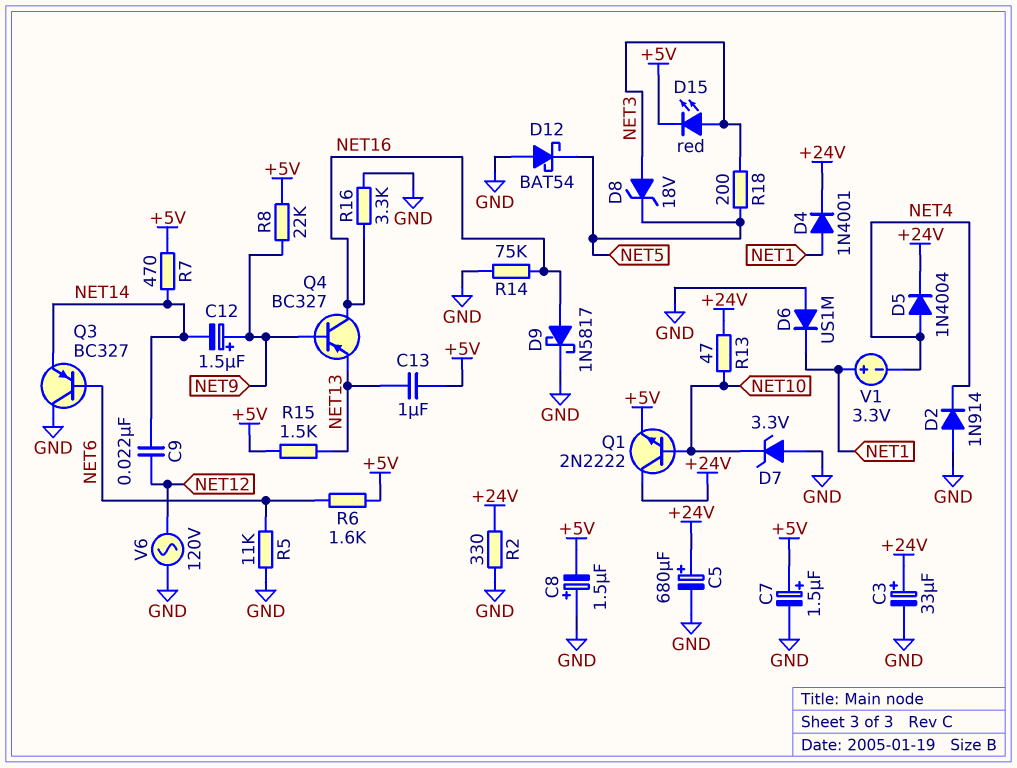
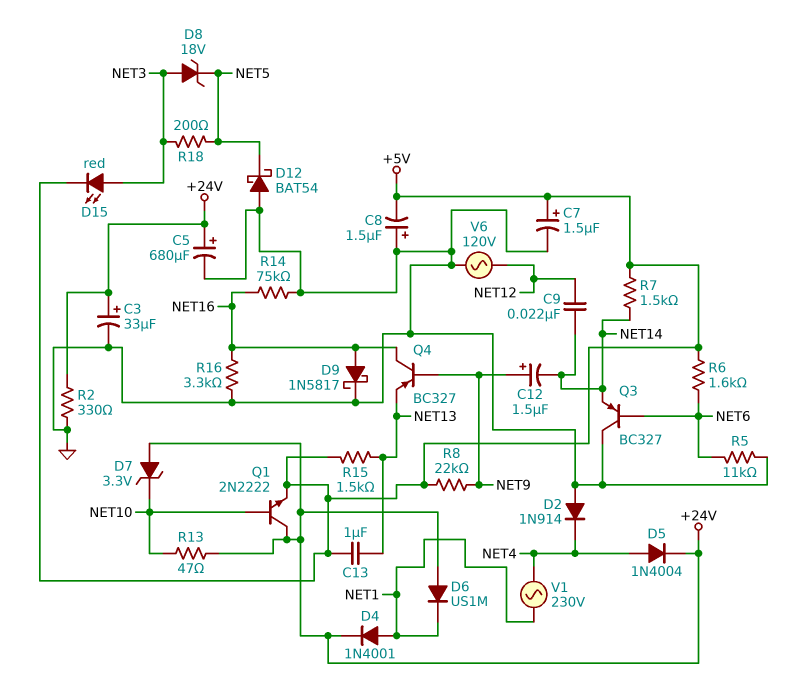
D6: diode US1M (A GND, K NET1) -> diode US1M (A +24V, K NET1)
D7: zener 3.3V (A GND, K NET10) -> zener 3.3V (A +24V, K NET10)
R7: 470 (+5V, NET14) -> 1.5k (+5V, NET14)
V1: 3.3V (plus NET1, minus NET4) -> AC 230V (NET1, NET4)

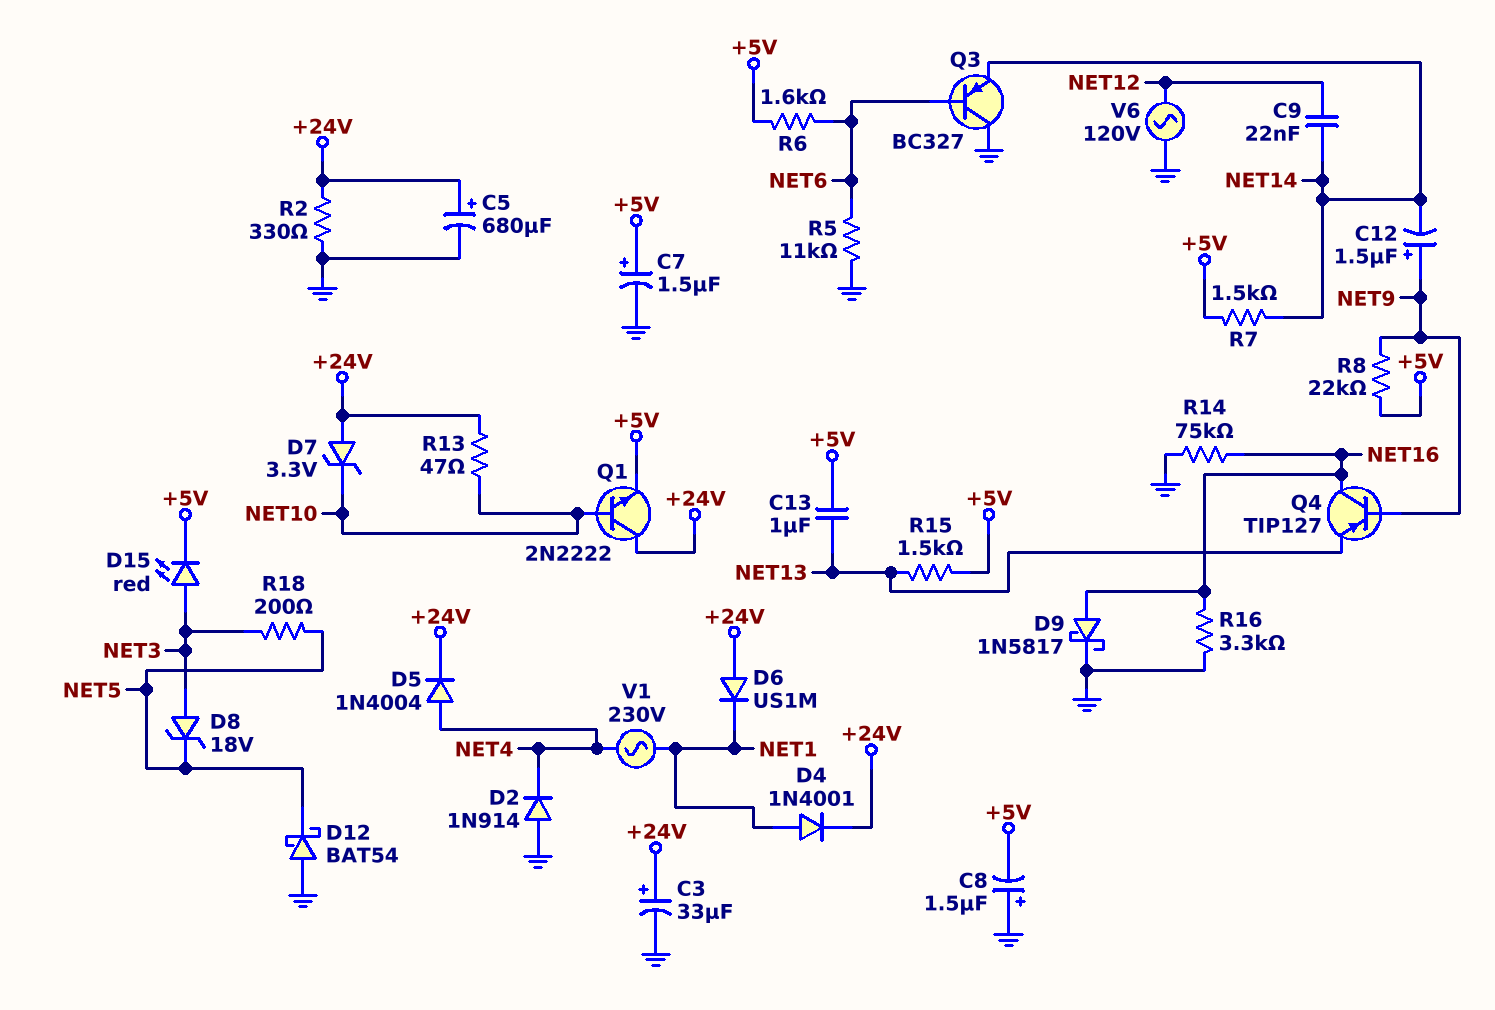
Q4: PNP BC327 (B NET9, C NET16, E NET13) -> PNP TIP127 (B NET9, C NET16, E NET13)

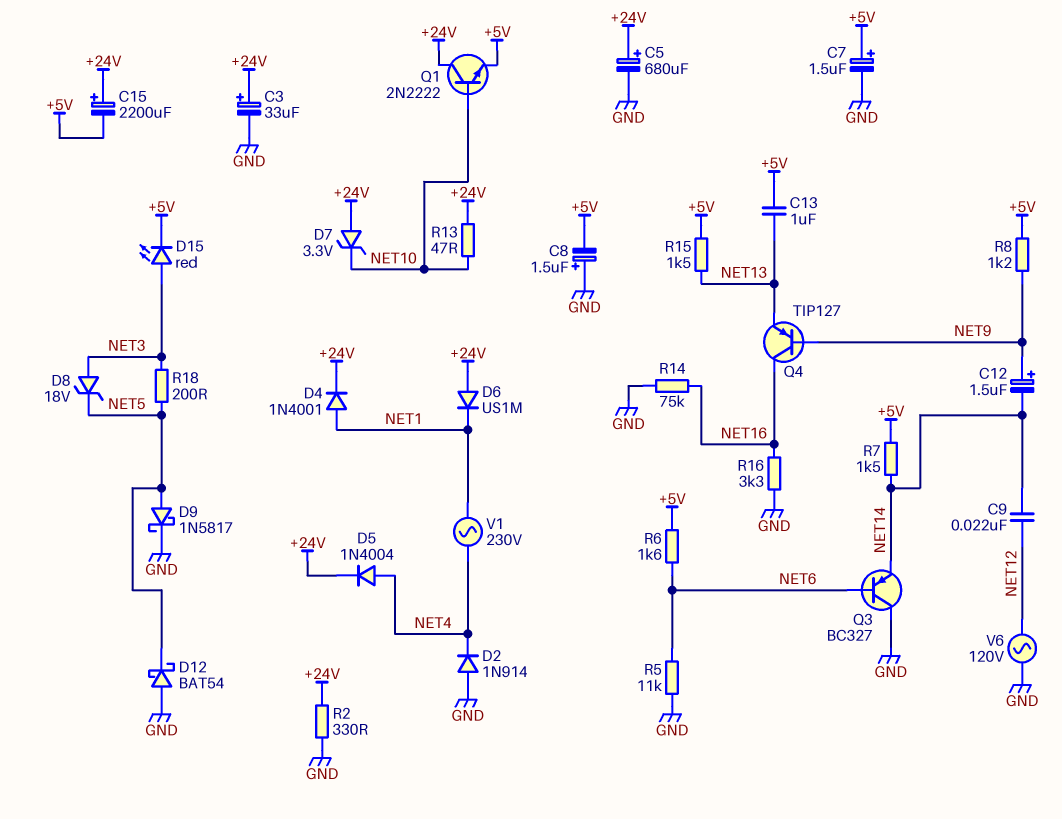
C15: none -> 2200uF (plus +24V, minus +5V)
D9: schottky 1N5817 (A NET16, K GND) -> schottky 1N5817 (A NET5, K GND)
R8: 22k (+5V, NET9) -> 1.2k (+5V, NET9)

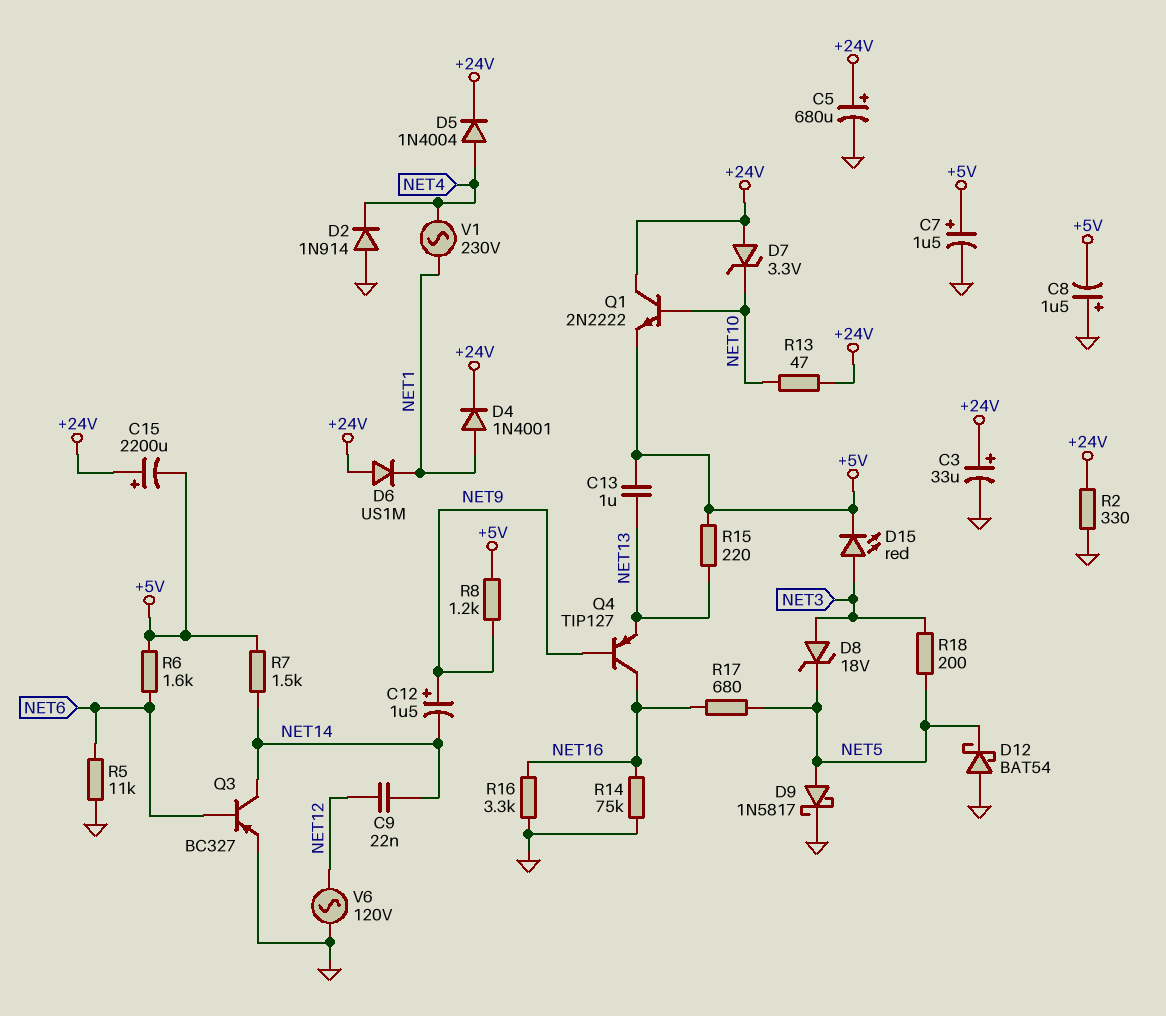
Q3: PNP BC327 (B NET6, C GND, E NET14) -> PNP BC327 (B NET6, C NET14, E GND)
R15: 1.5k (+5V, NET13) -> 220 (+5V, NET13)
R17: none -> 680 (NET5, NET16)

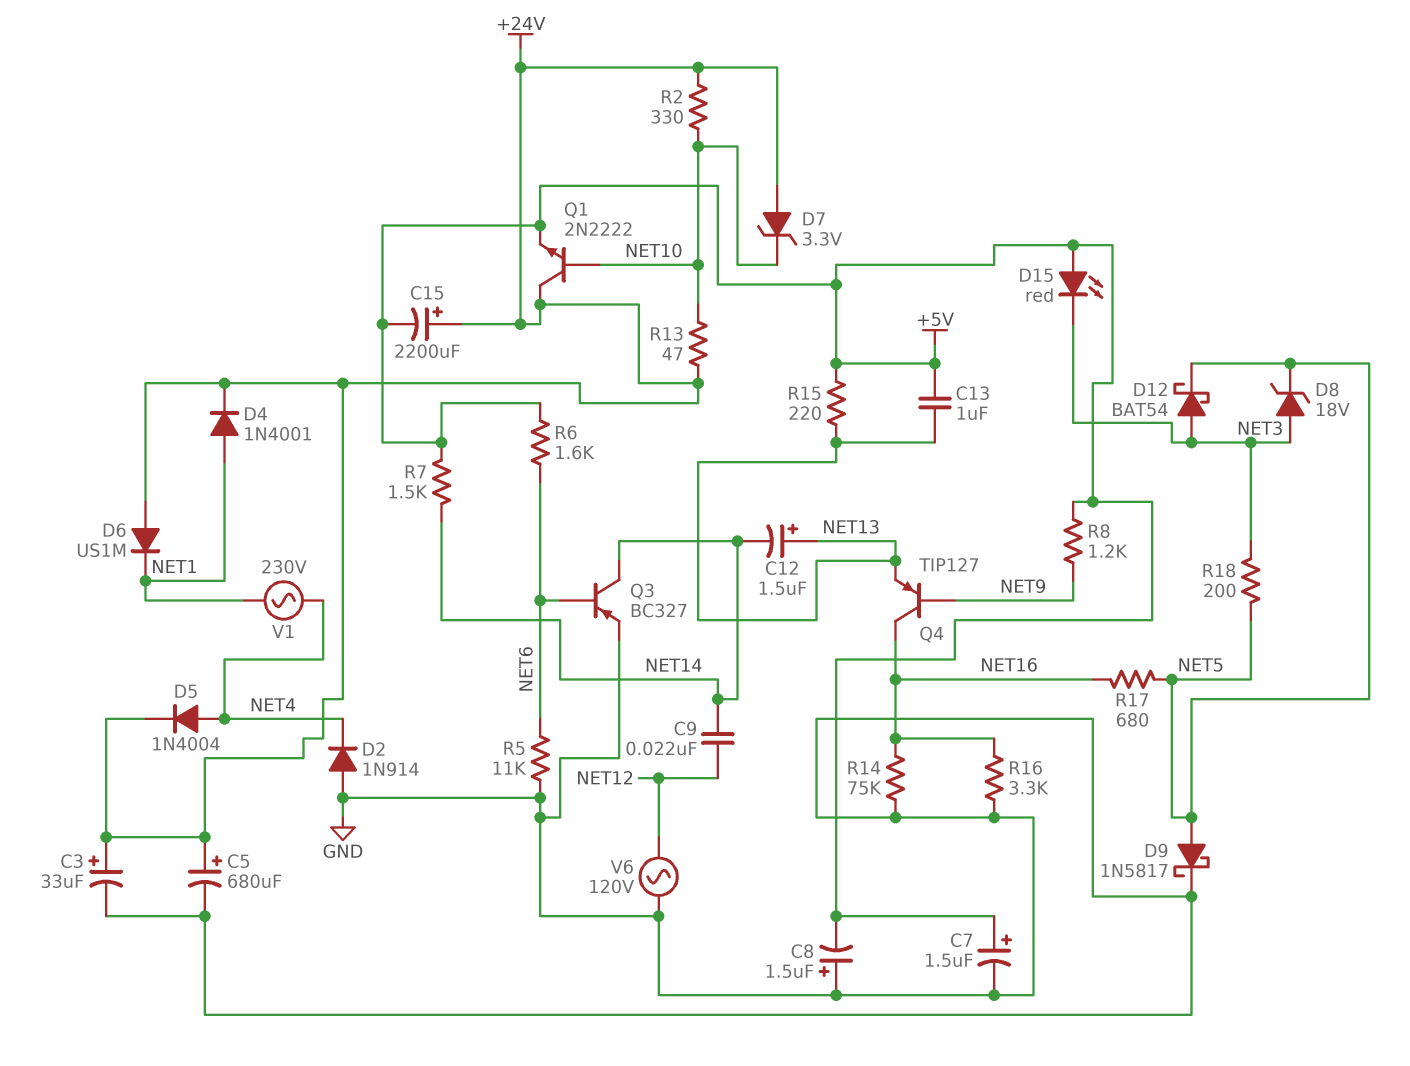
C12: 1.5uF (plus NET9, minus NET14) -> 1.5uF (plus NET13, minus NET14)
D12: schottky BAT54 (A GND, K NET5) -> schottky BAT54 (A NET3, K NET5)
D15: LED red (A NET3, K +5V) -> LED red (A +5V, K NET3)
R2: 330 (+24V, GND) -> 330 (+24V, NET10)

